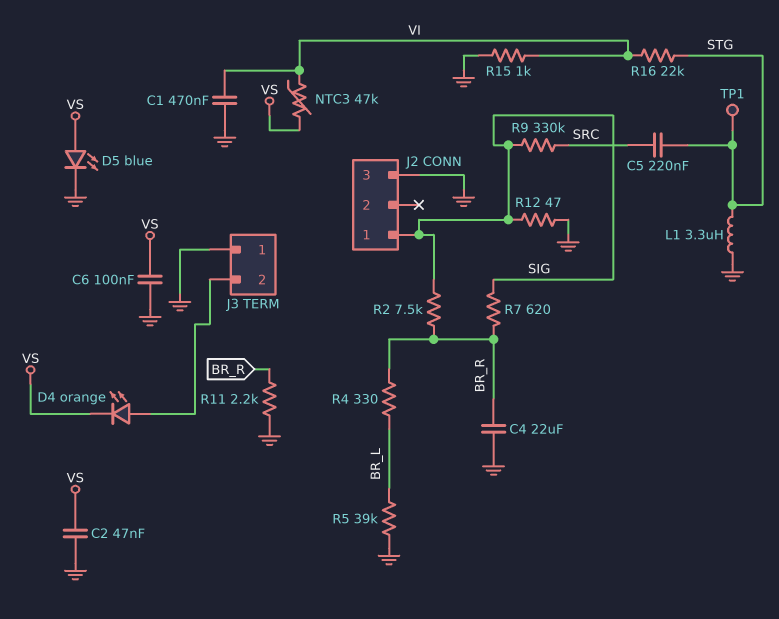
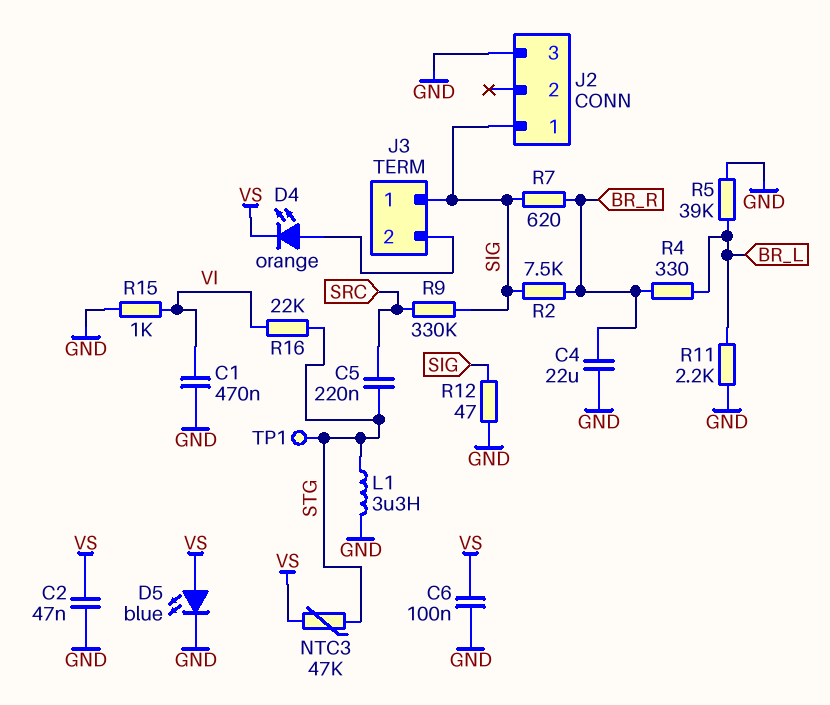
J3 pin 1: GND -> SIG
NTC3: 47k (VI, VS) -> 47k (STG, VS)
R11: 2.2k (BR_R, GND) -> 2.2k (BR_L, GND)

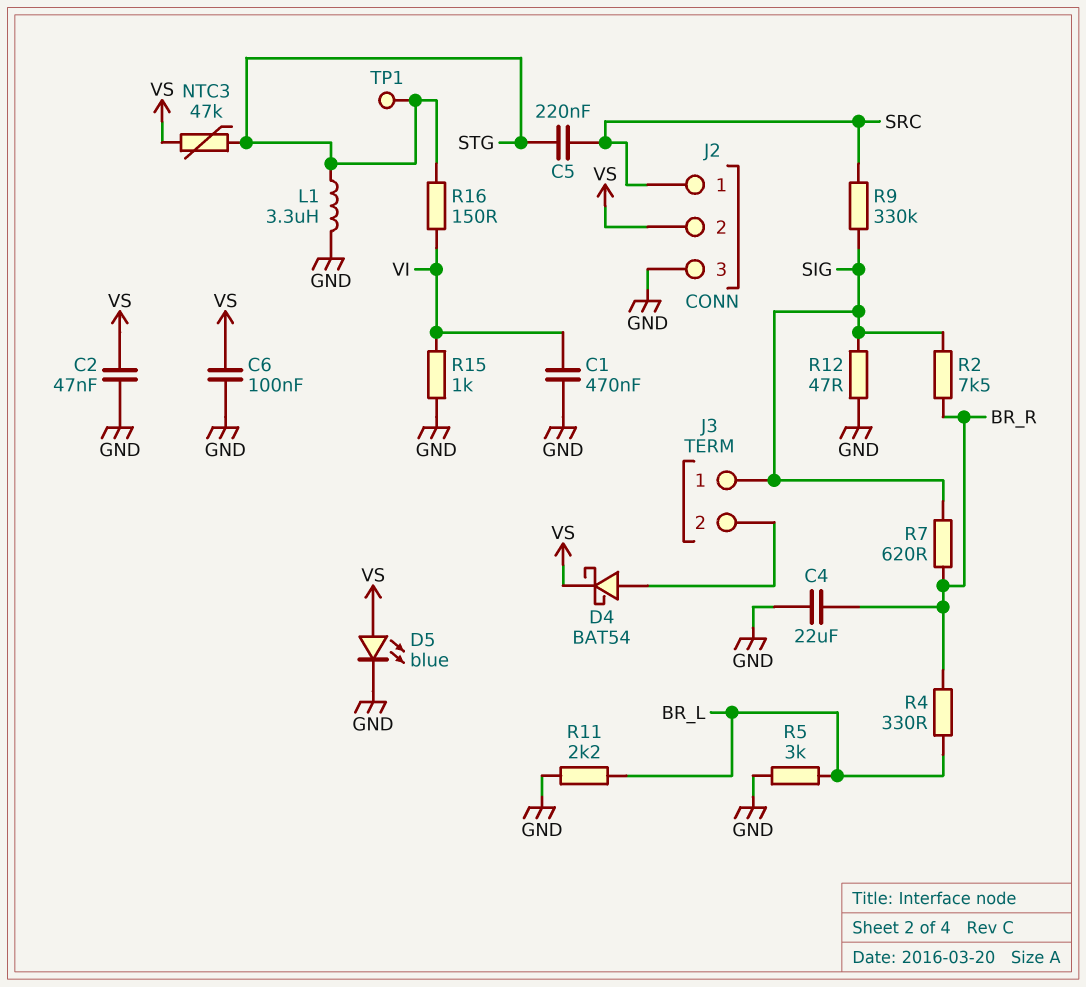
D4: LED orange (A J3/2, K VS) -> schottky BAT54 (A J3/2, K VS)
J2 pin 1: SIG -> SRC
J2 pin 2: none -> VS
R5: 39k (BR_L, GND) -> 3k (BR_L, GND)
R16: 22k (STG, VI) -> 150 (STG, VI)

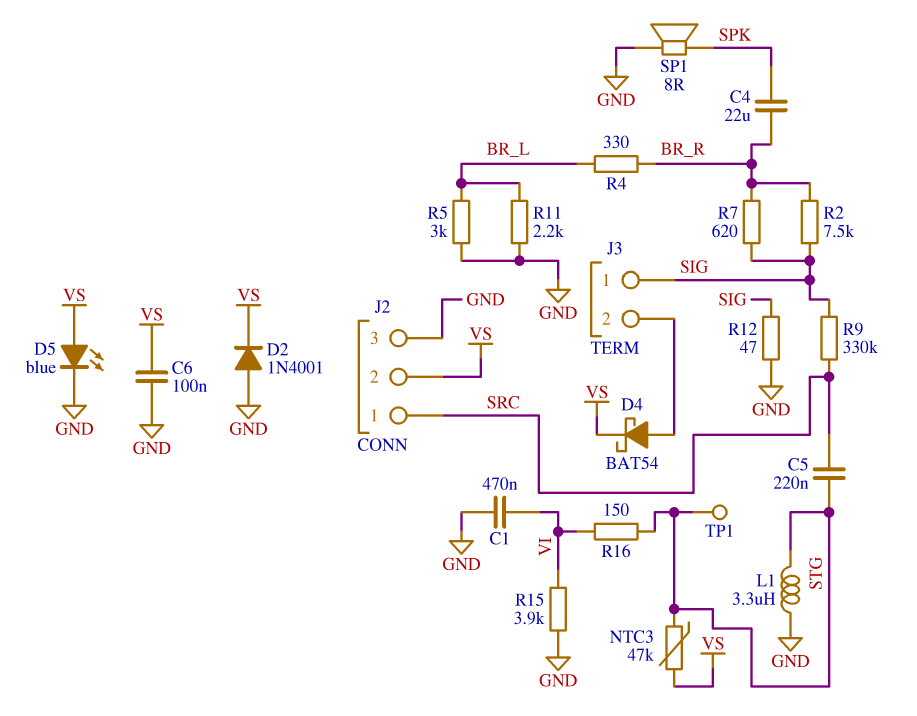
C2: 47nF (GND, VS) -> none
C4: 22uF (BR_R, GND) -> 22uF (BR_R, SPK)
D2: none -> diode 1N4001 (A GND, K VS)
R15: 1k (GND, VI) -> 3.9k (GND, VI)
SP1: none -> speaker 8R (GND, SPK)

